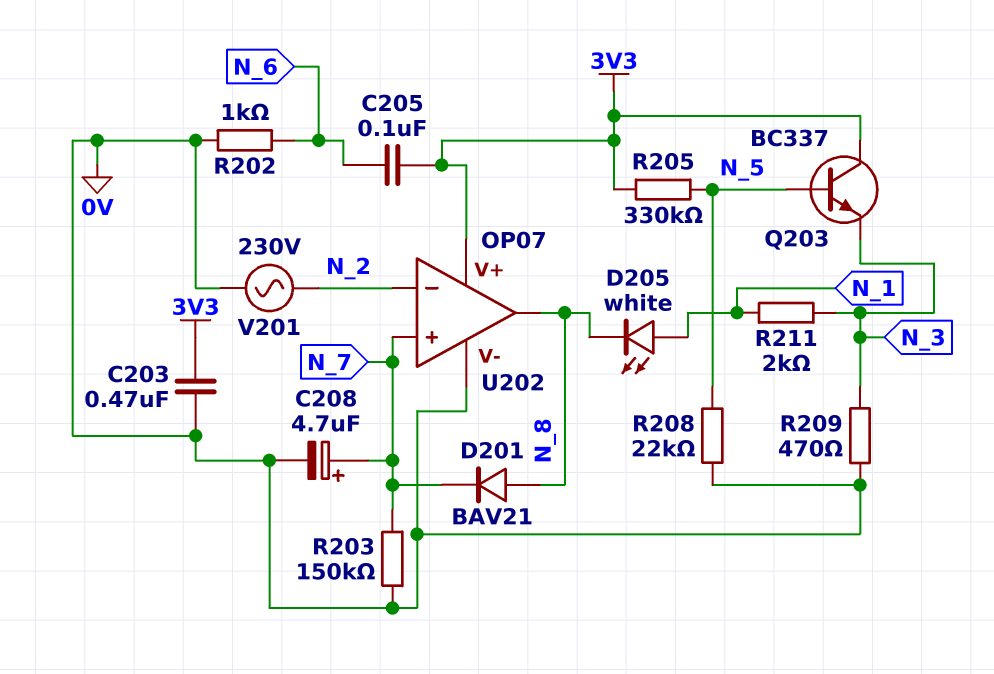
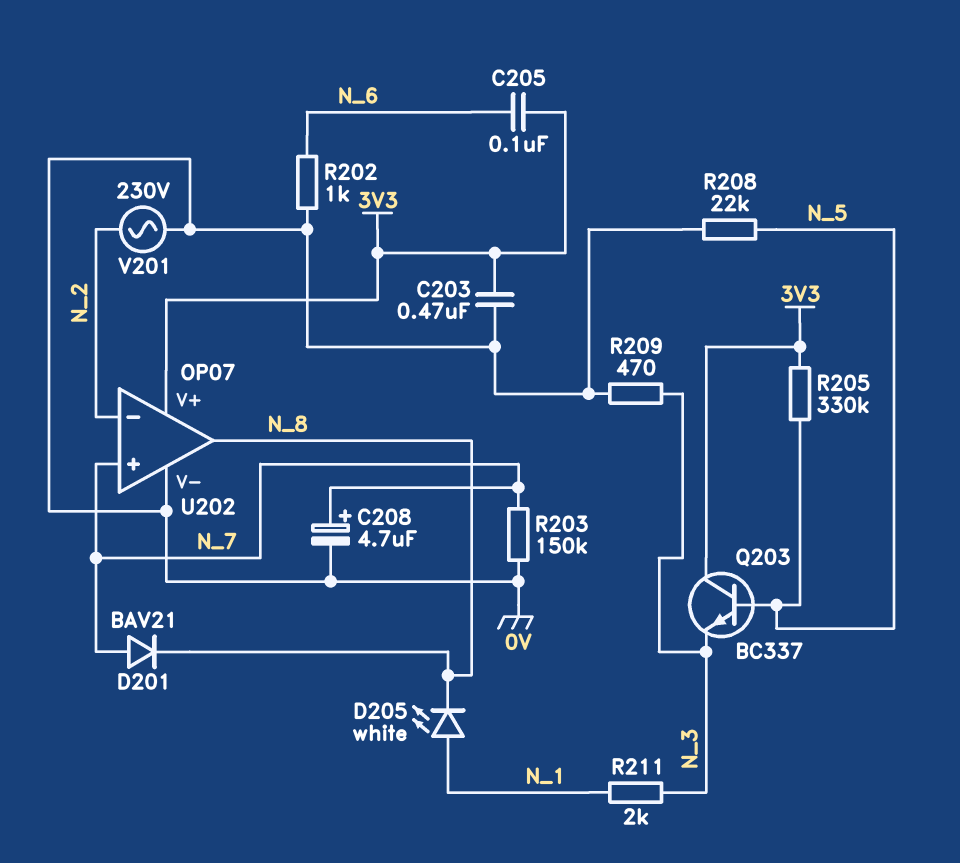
D201: diode BAV21 (A N_8, K N_7) -> diode BAV21 (A N_7, K N_8)

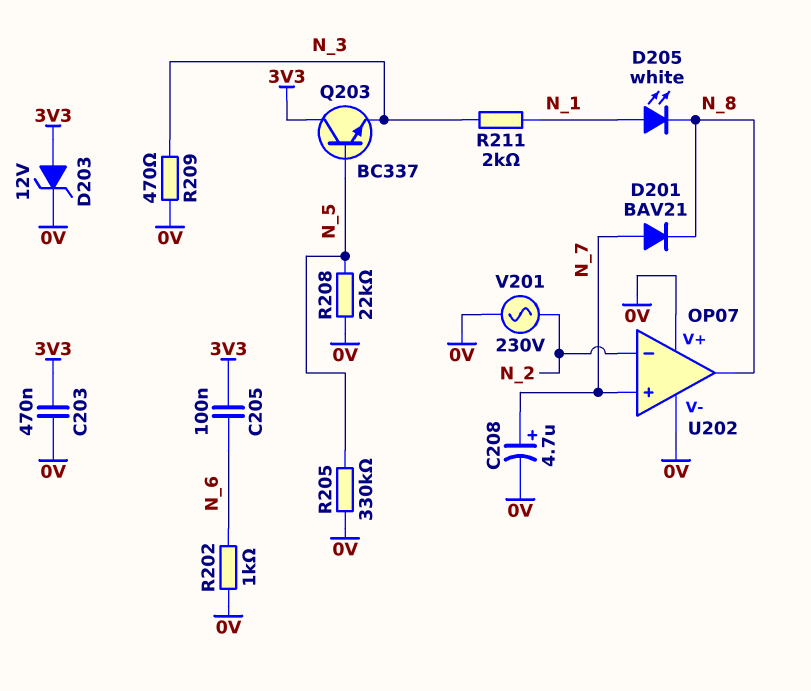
D203: none -> zener 12V (A 3V3, K 0V)
R203: 150k (0V, N_7) -> none
R205: 330k (3V3, N_5) -> 330k (0V, N_5)
U202 pin V+: 3V3 -> 0V

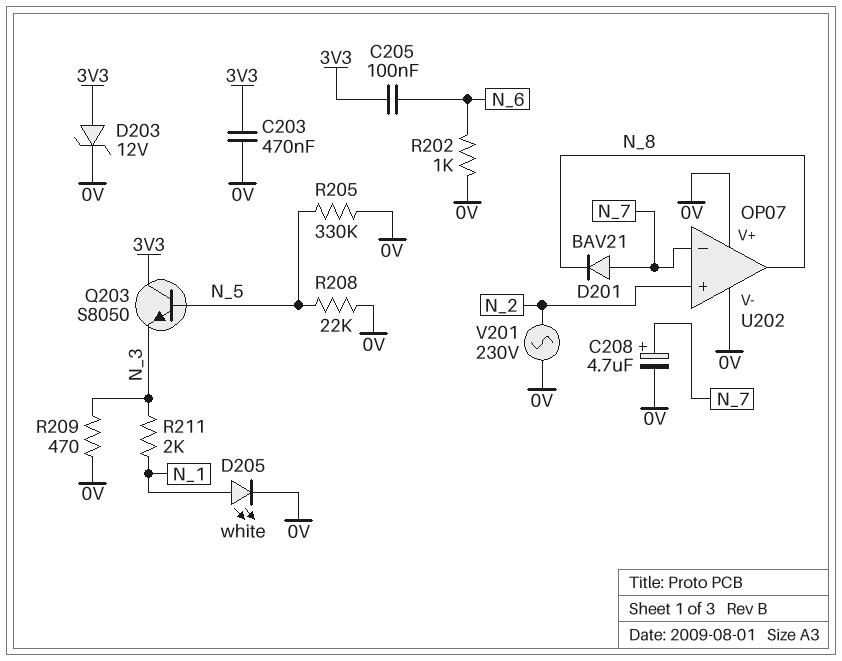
D205: LED white (A N_1, K N_8) -> LED white (A N_1, K 0V)
Q203: NPN BC337 (B N_5, C 3V3, E N_3) -> NPN S8050 (B N_5, C 3V3, E N_3)
U202 pin in+: N_7 -> N_2
U202 pin in-: N_2 -> N_7

